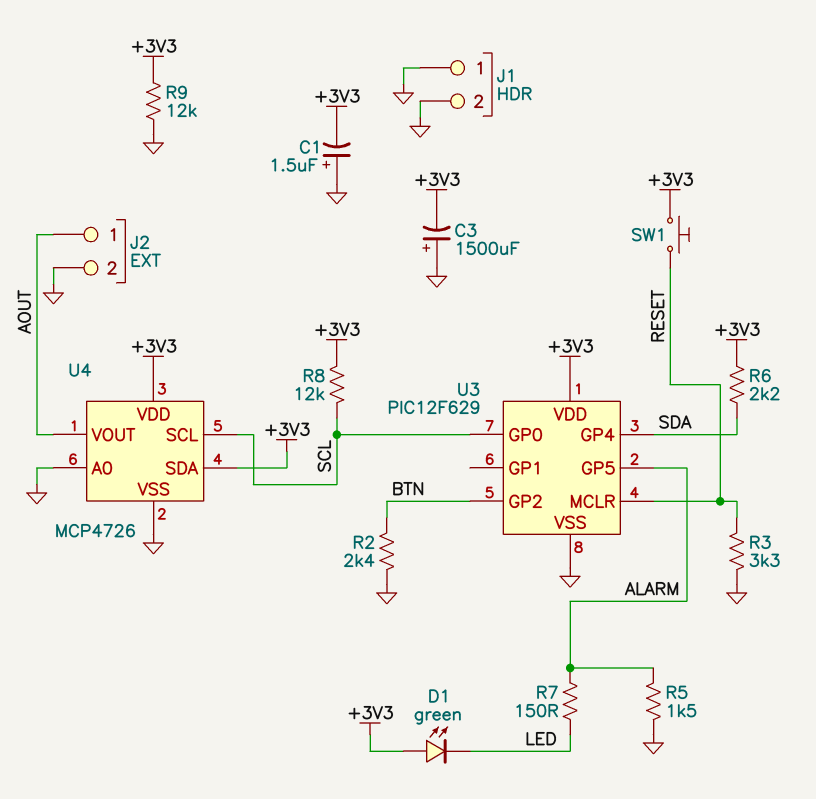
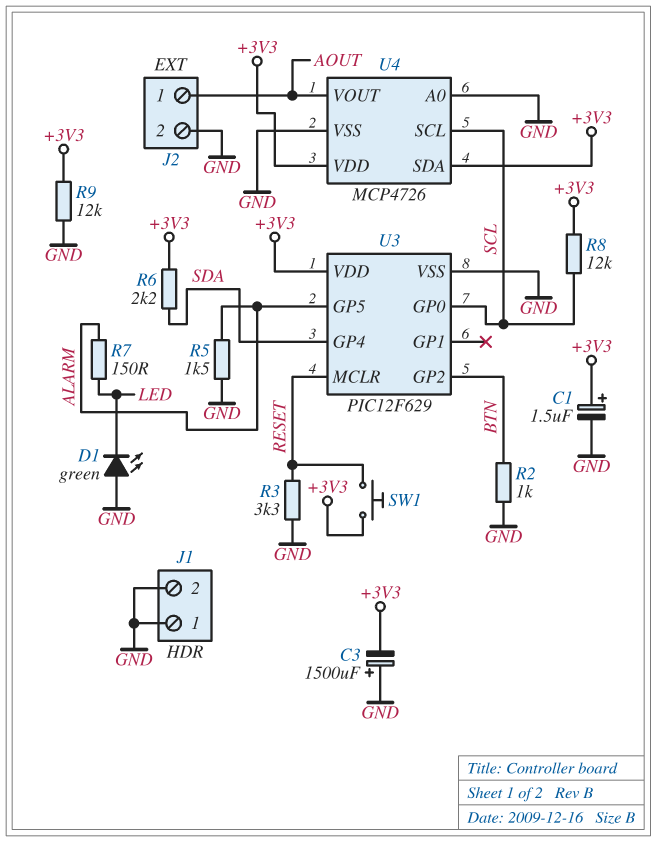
C1: 1.5uF (plus GND, minus +3V3) -> 1.5uF (plus +3V3, minus GND)
D1: LED green (A +3V3, K LED) -> LED green (A GND, K LED)
R2: 2.4k (BTN, GND) -> 1k (BTN, GND)

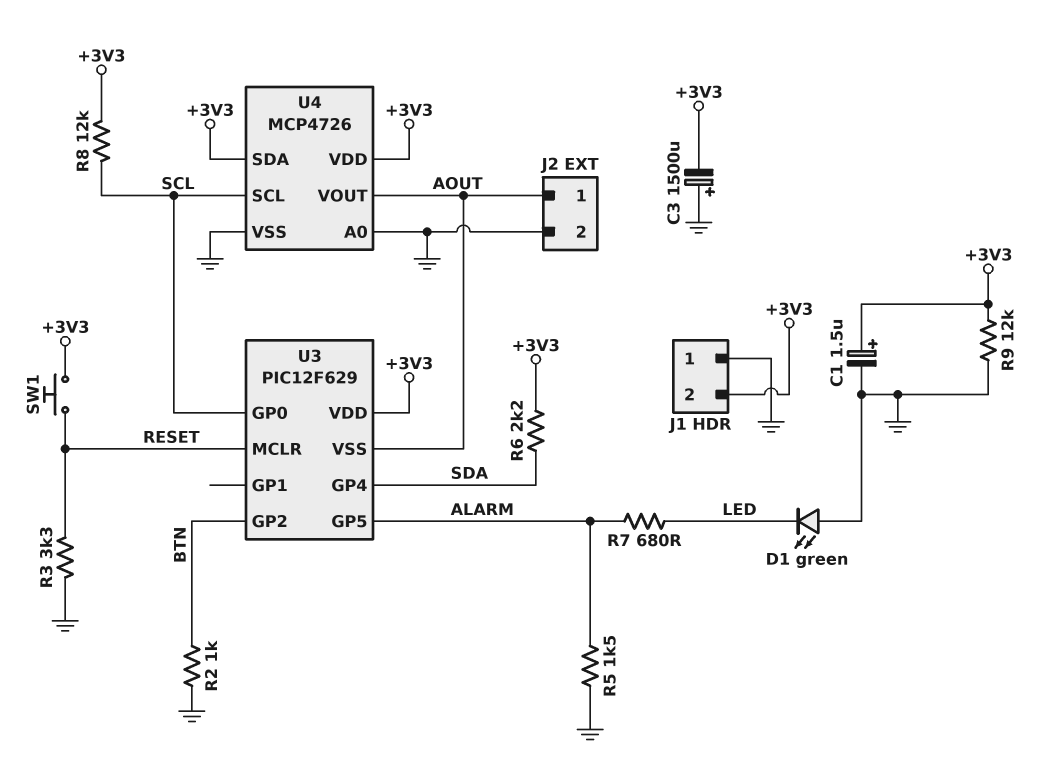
J1 pin 2: GND -> +3V3
R7: 150 (ALARM, LED) -> 680 (ALARM, LED)
U3 pin VSS: GND -> AOUT

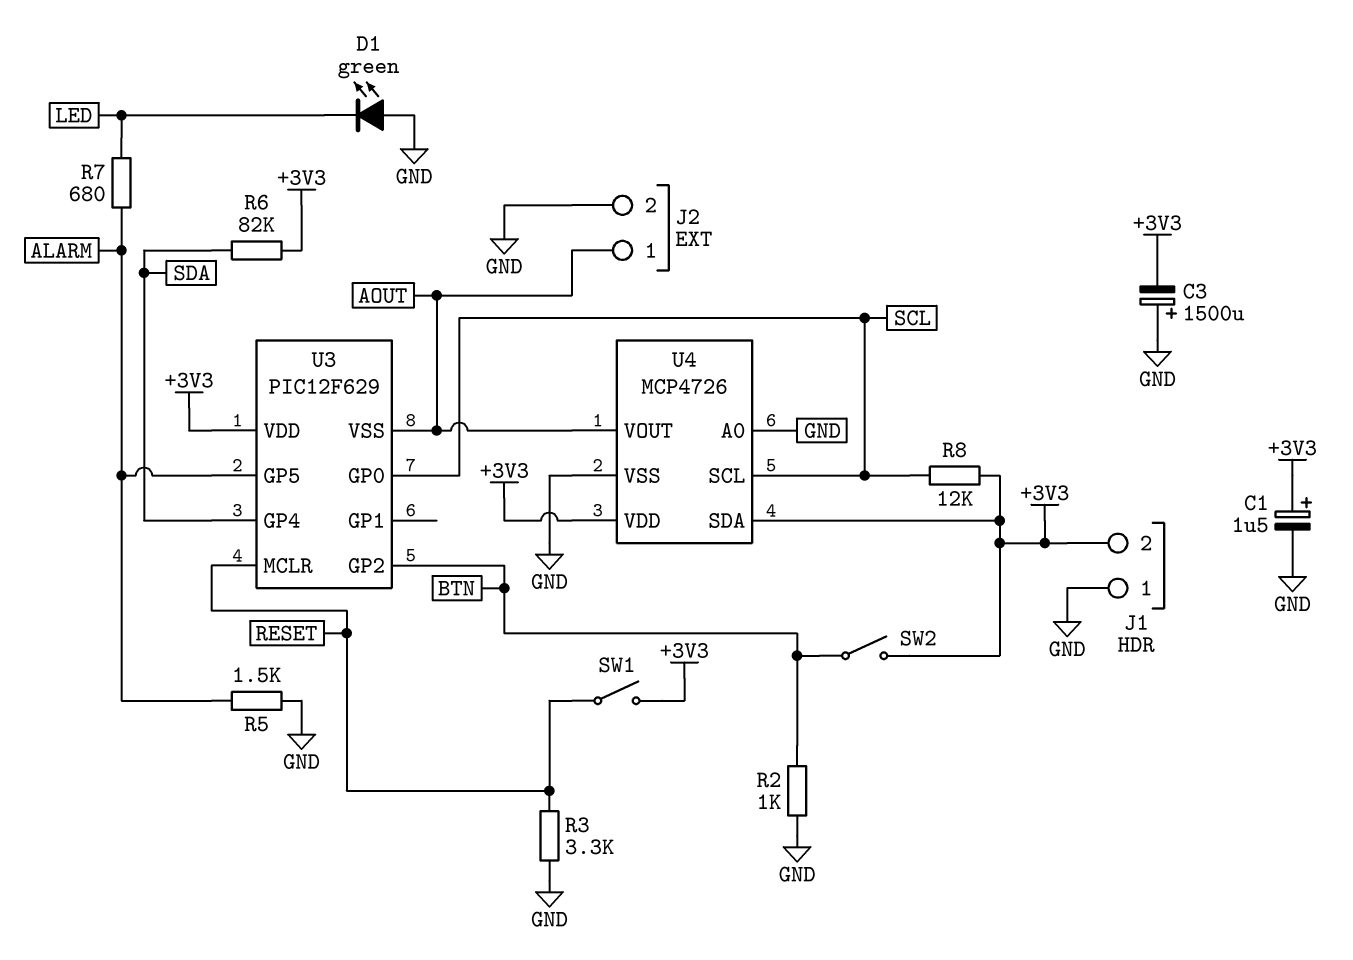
R6: 2.2k (+3V3, SDA) -> 82k (+3V3, SDA)
R9: 12k (+3V3, GND) -> none
SW1: button (+3V3, RESET) -> switch (+3V3, RESET)
SW2: none -> switch (+3V3, BTN)

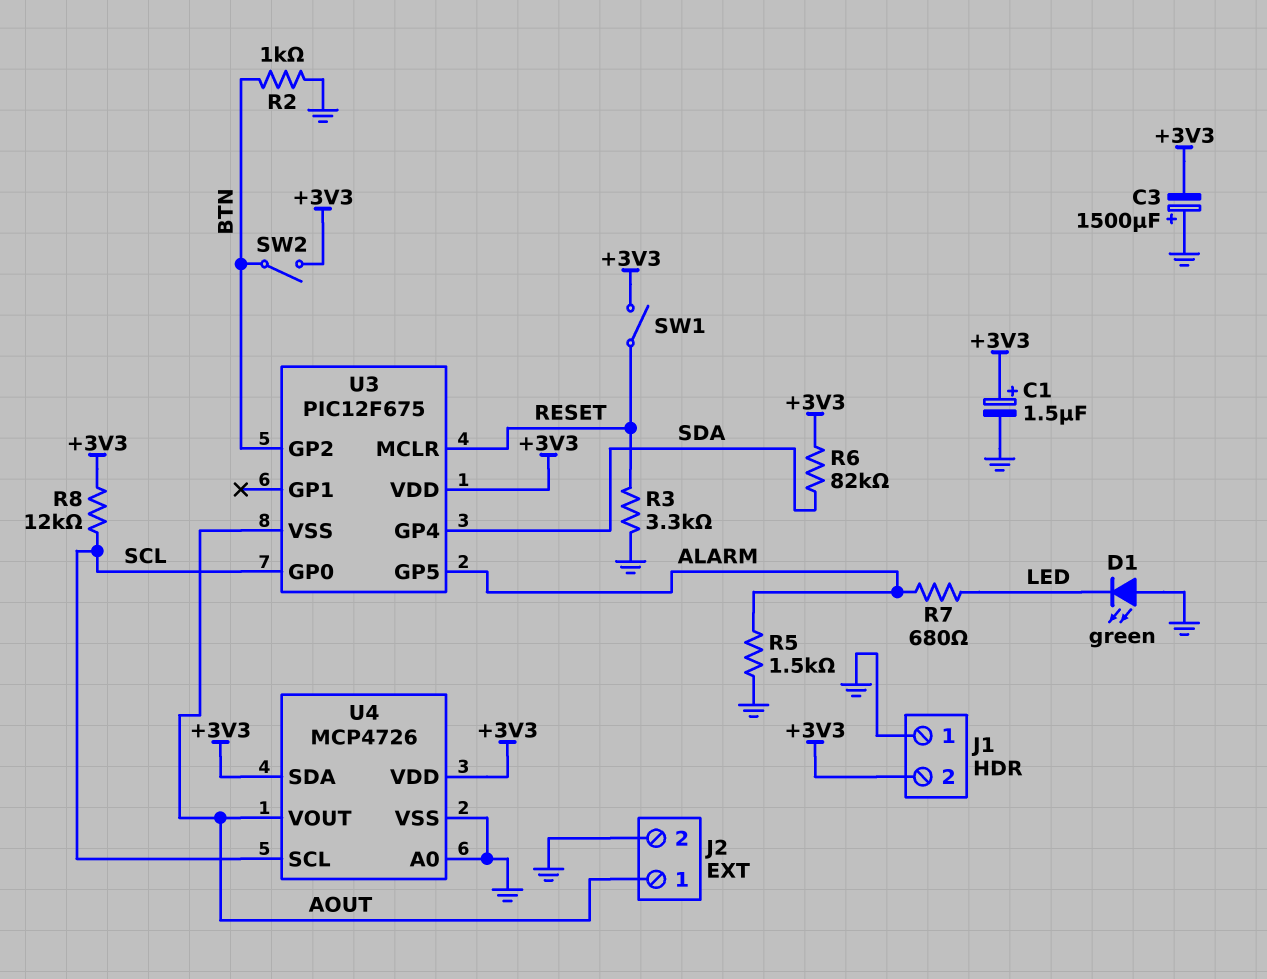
U3: PIC12F629 -> PIC12F675

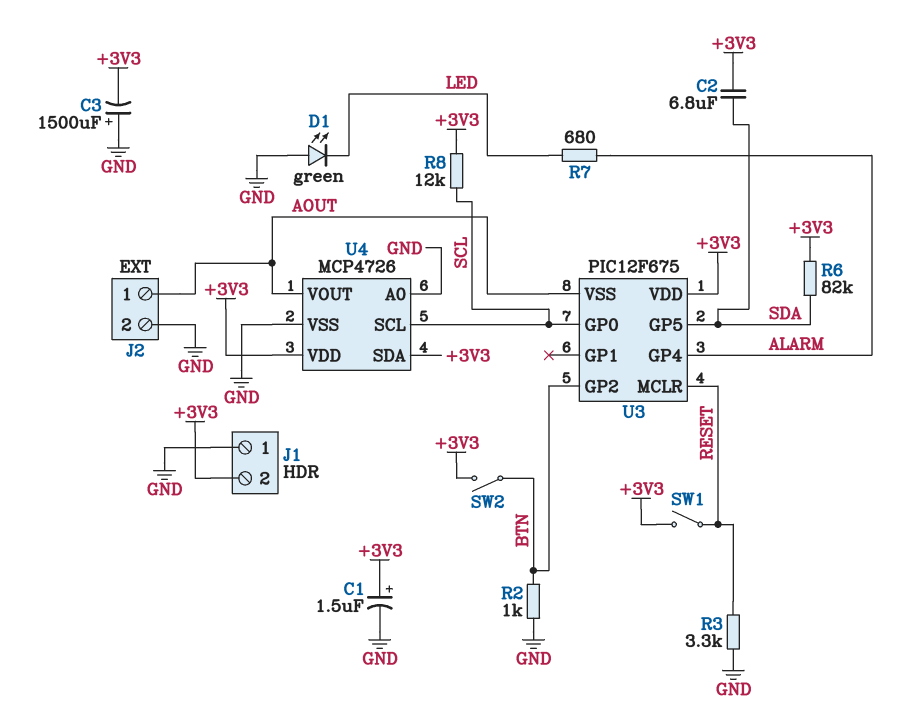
C2: none -> 6.8uF (+3V3, SDA)
R5: 1.5k (ALARM, GND) -> none
U3 pin GP4: SDA -> ALARM
U3 pin GP5: ALARM -> SDA

